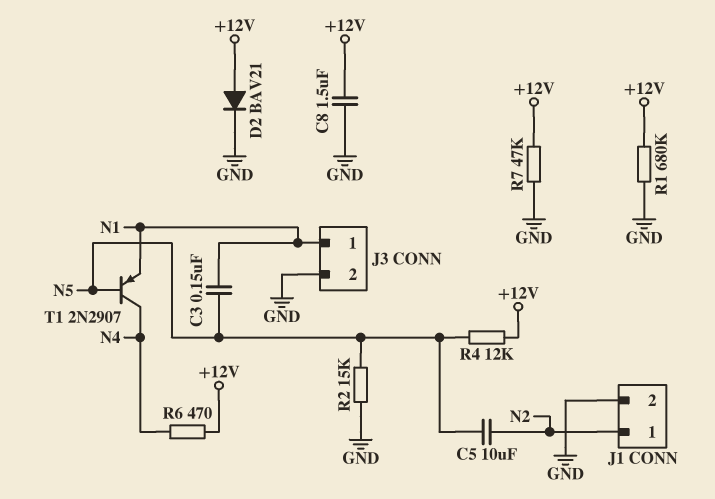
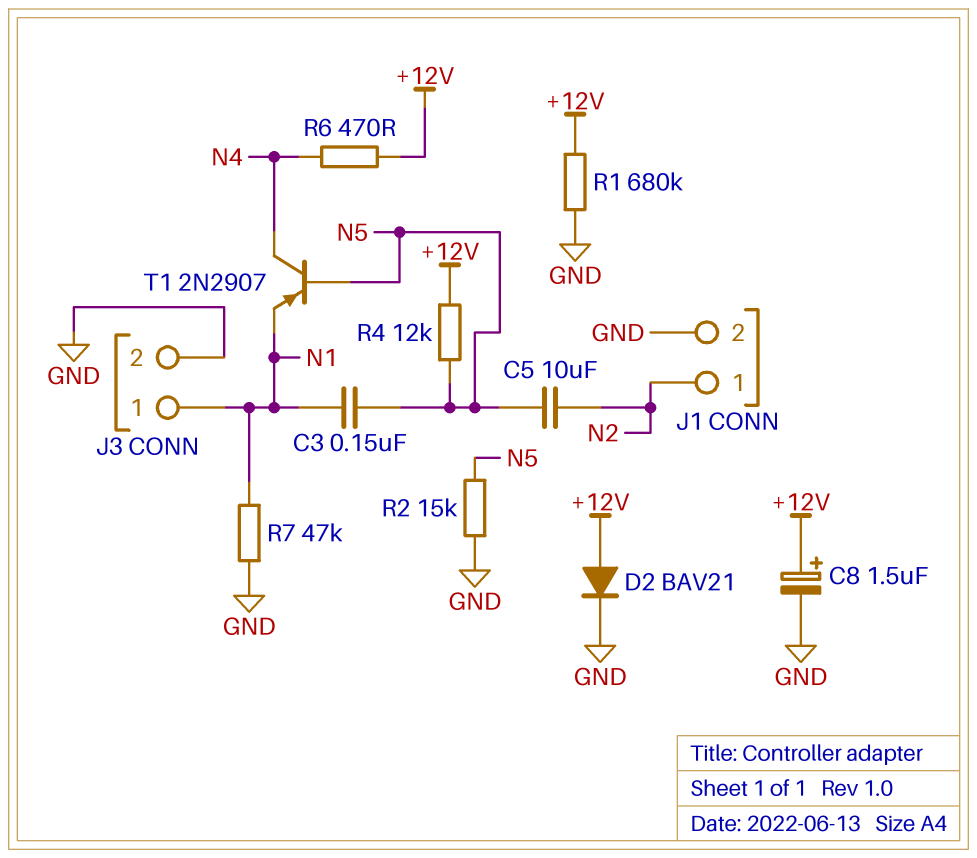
C8: 1.5uF (+12V, GND) -> 1.5uF (plus +12V, minus GND)
R7: 47k (+12V, GND) -> 47k (GND, N1)

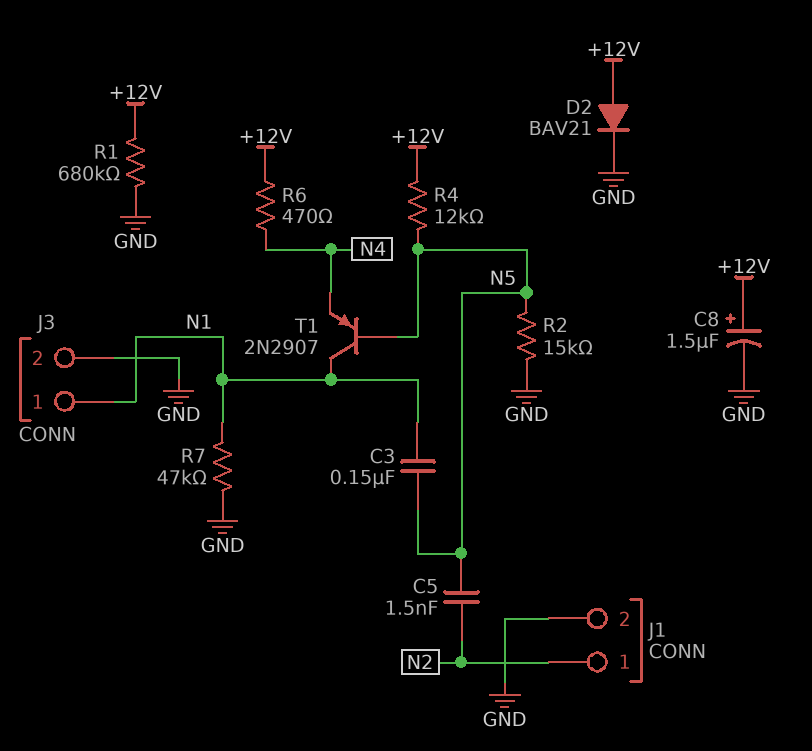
C5: 10uF (N2, N5) -> 1.5nF (N2, N5)
T1: PNP 2N2907 (B N5, C N4, E N1) -> PNP 2N2907 (B N5, C N1, E N4)

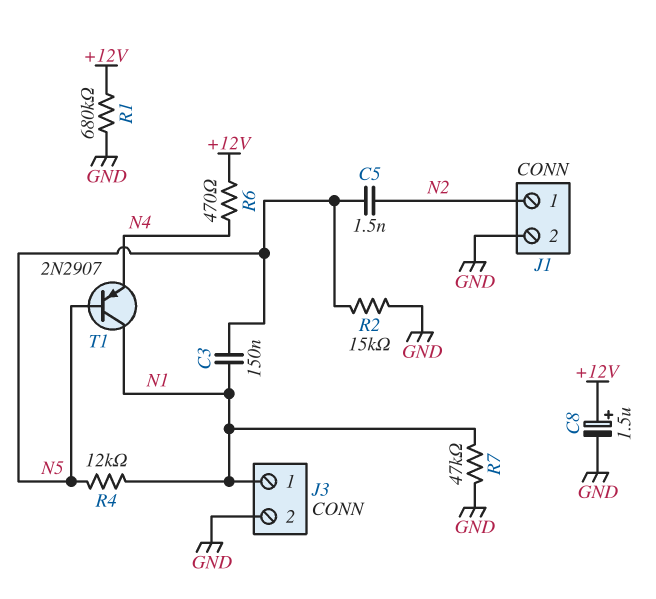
D2: diode BAV21 (A +12V, K GND) -> none
R4: 12k (+12V, N5) -> 12k (N1, N5)

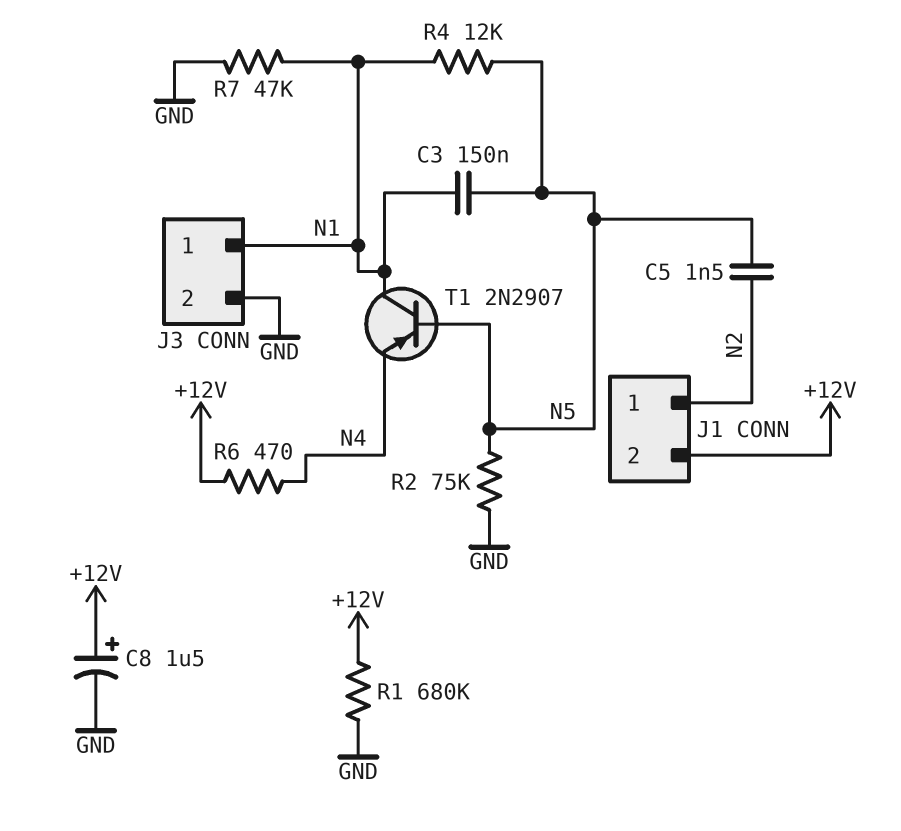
J1 pin 2: GND -> +12V
R2: 15k (GND, N5) -> 75k (GND, N5)

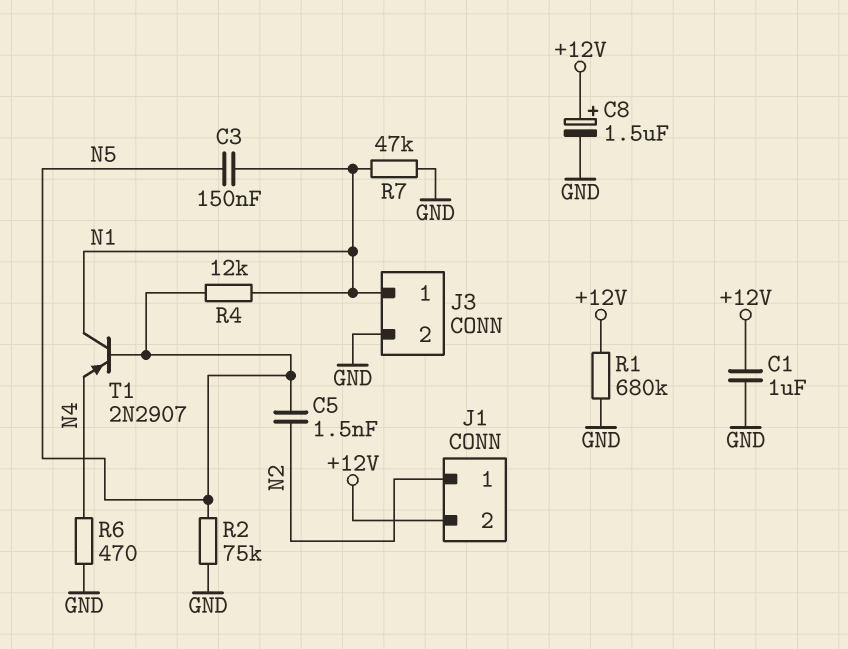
C1: none -> 1uF (+12V, GND)
R6: 470 (+12V, N4) -> 470 (GND, N4)

